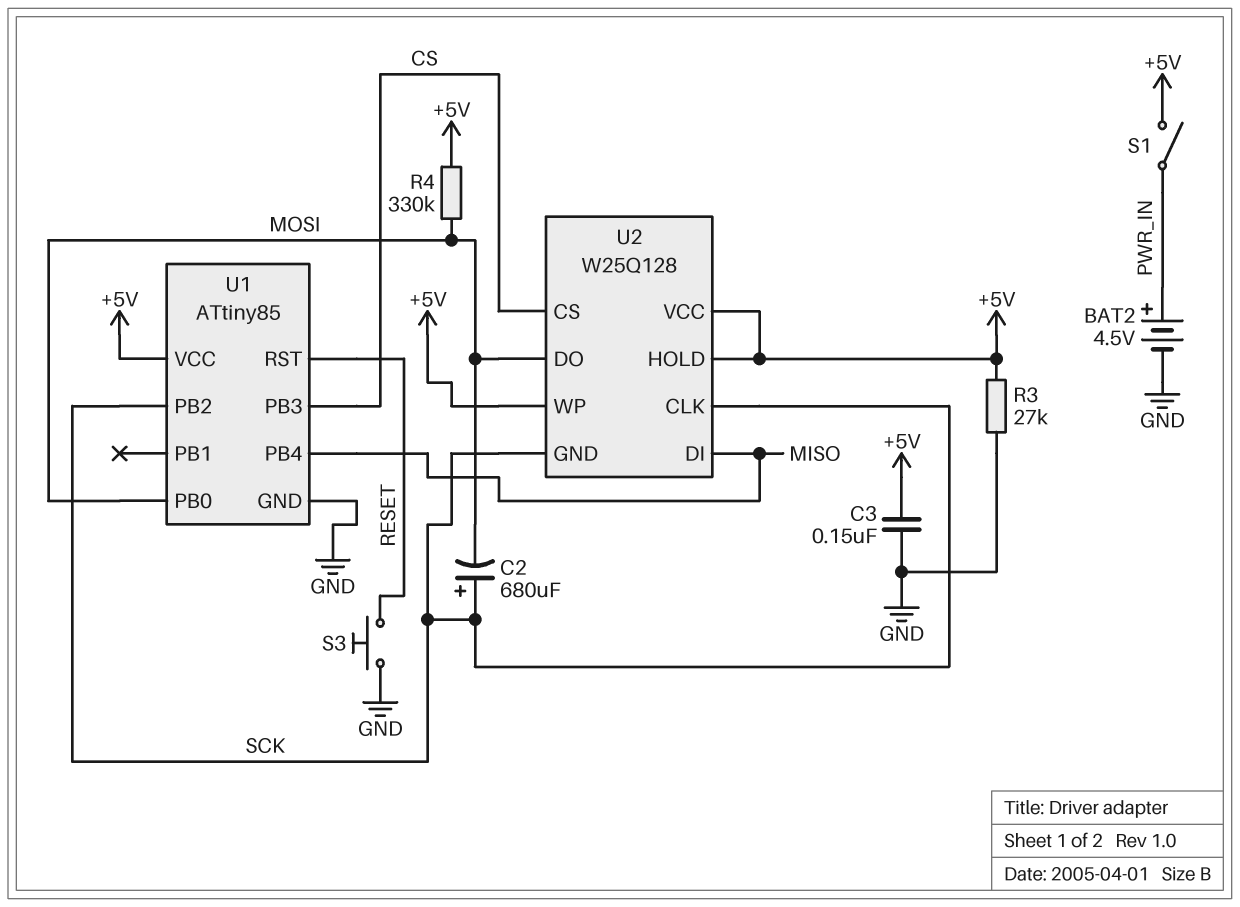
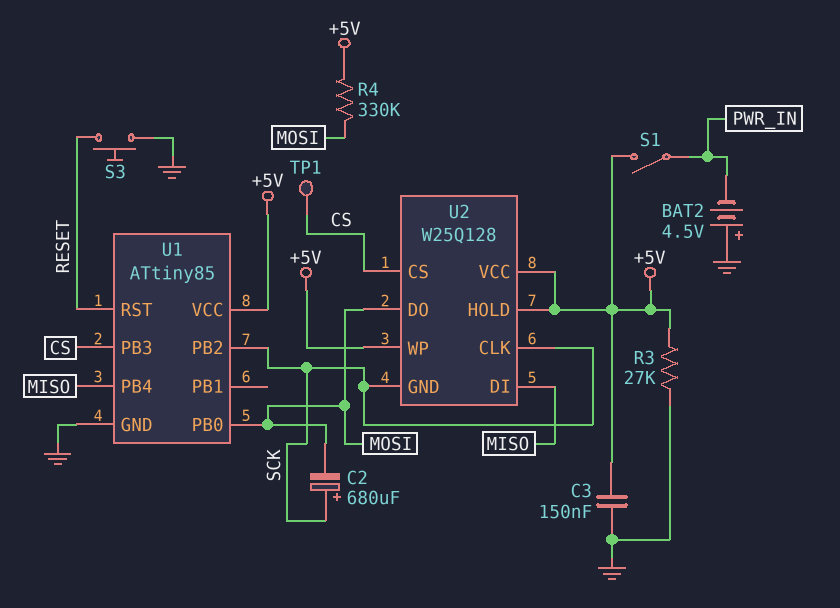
BAT2: 4.5V (plus PWR_IN, minus GND) -> 4.5V (plus GND, minus PWR_IN)
TP1: none -> test point (CS)

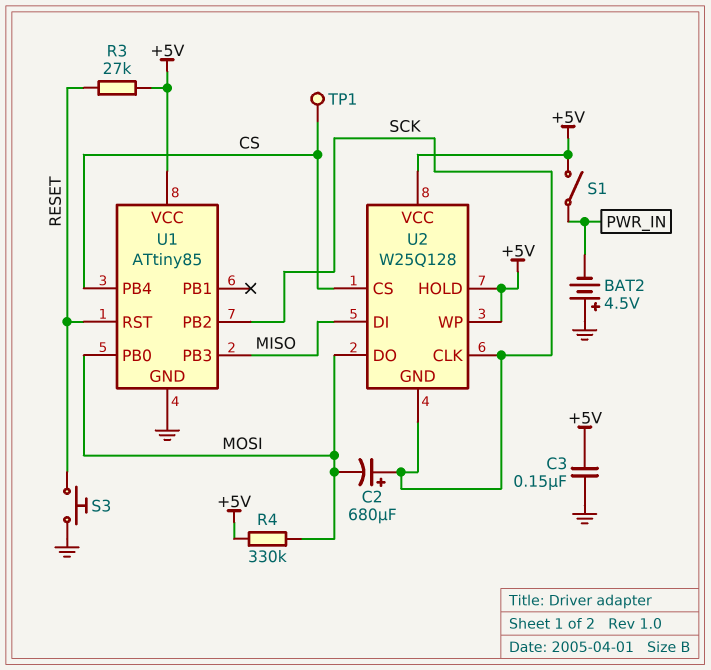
R3: 27k (+5V, GND) -> 27k (+5V, RESET)
U1 pin PB3: CS -> MISO
U1 pin PB4: MISO -> CS

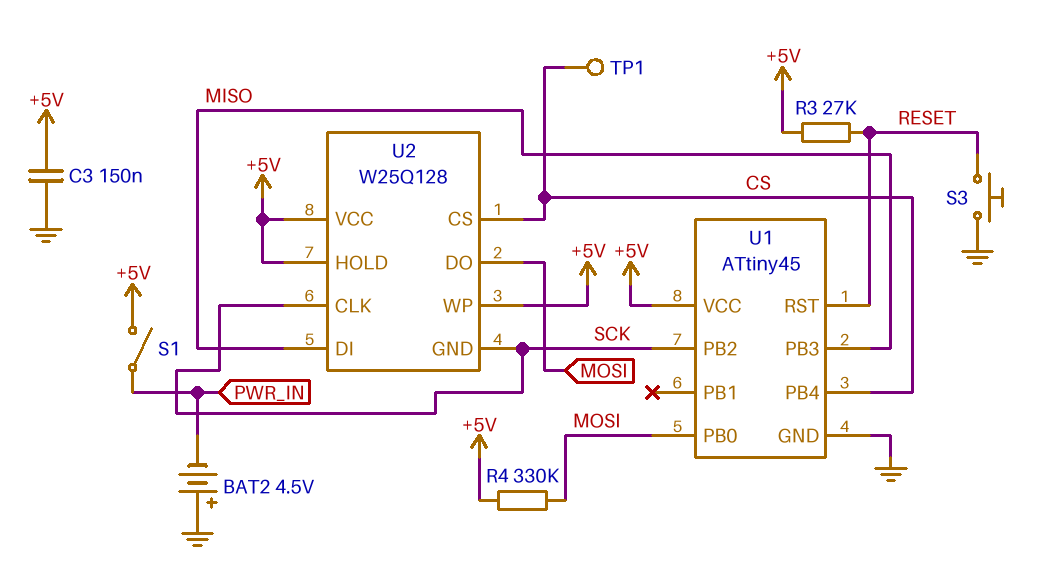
C2: 680uF (plus SCK, minus MOSI) -> none
U1: ATtiny85 -> ATtiny45

